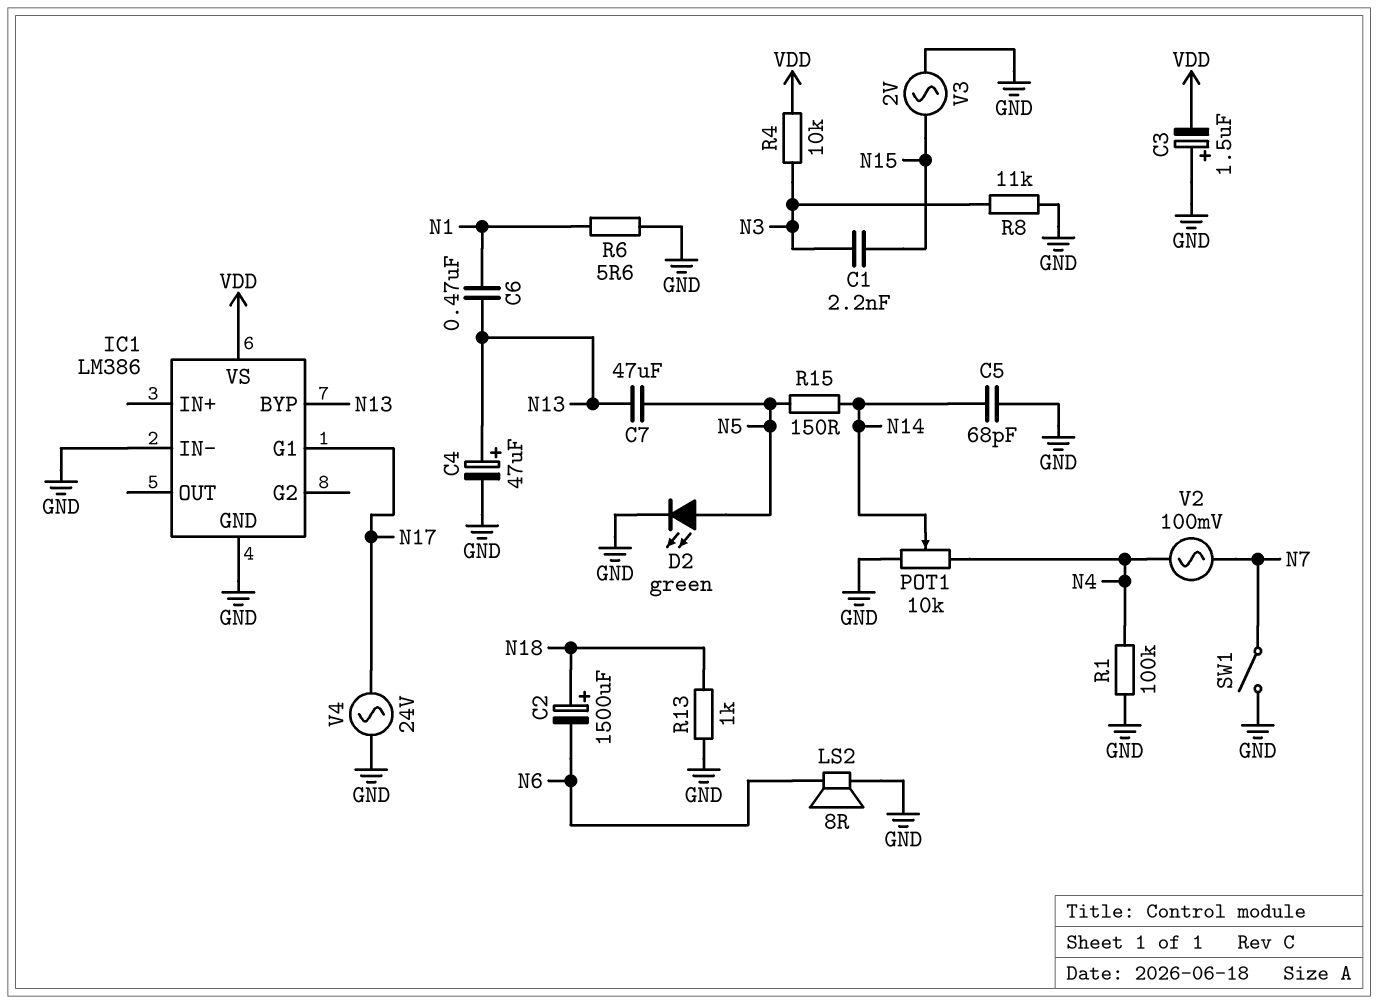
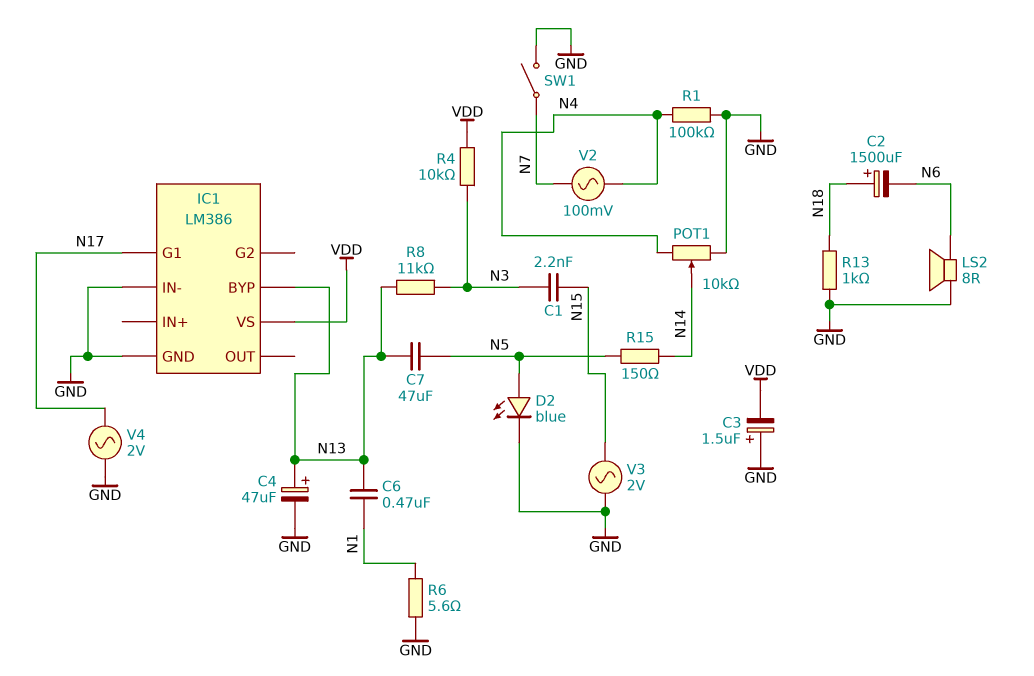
C5: 68pF (GND, N14) -> none
D2: LED green (A N5, K GND) -> LED blue (A N5, K GND)
R8: 11k (GND, N3) -> 11k (N3, N13)
V4: AC 24V (GND, N17) -> AC 2V (GND, N17)

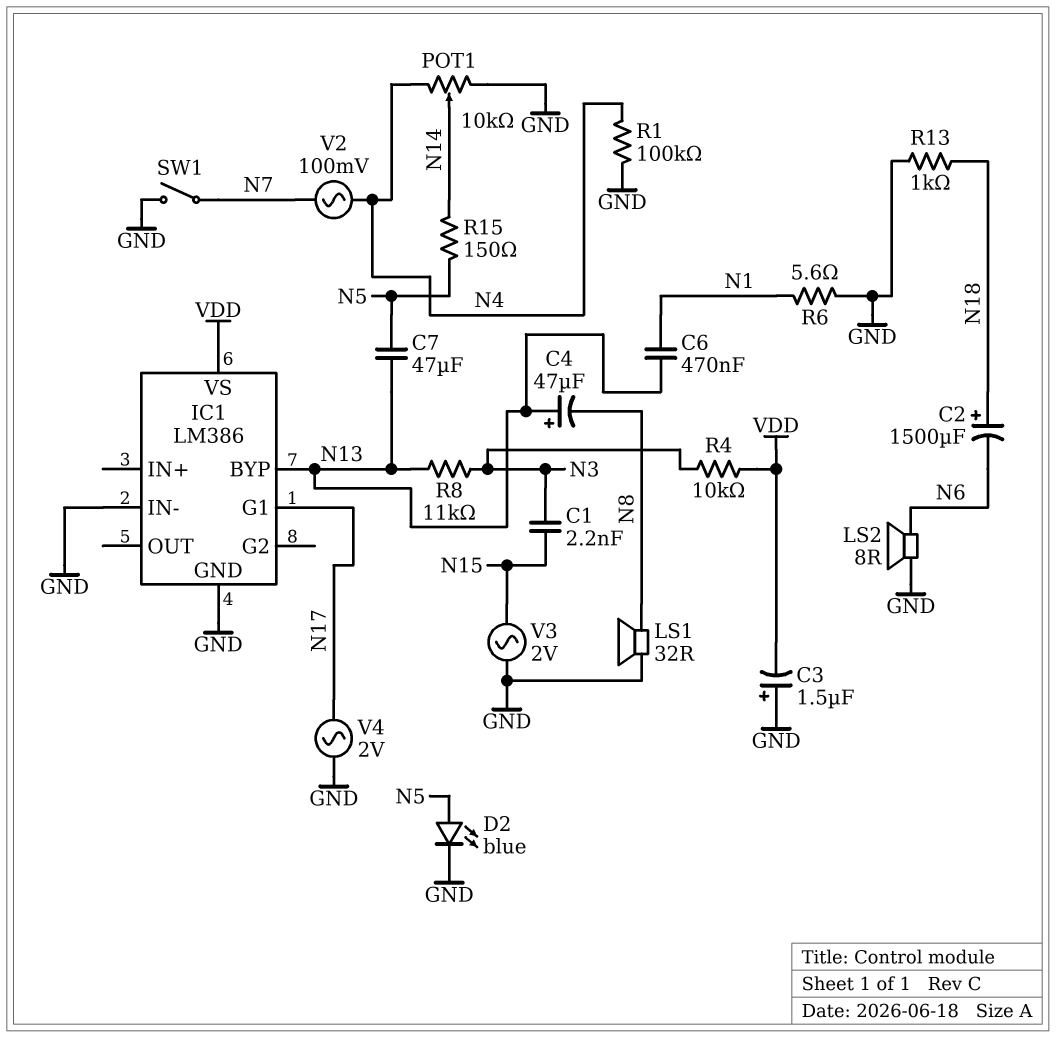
C4: 47uF (plus N13, minus GND) -> 47uF (plus N13, minus N8)
LS1: none -> speaker 32R (GND, N8)

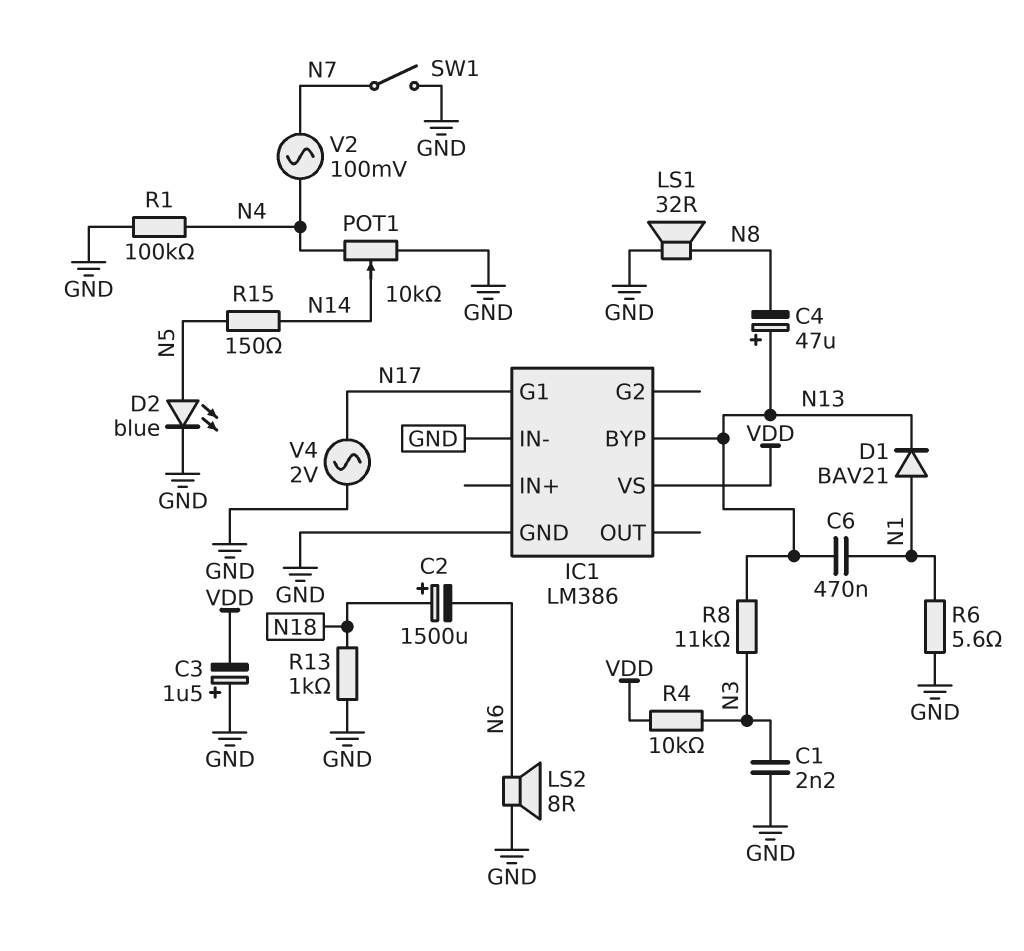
C1: 2.2nF (N3, N15) -> 2.2nF (GND, N3)
C7: 47uF (N5, N13) -> none
D1: none -> diode BAV21 (A N1, K N13)
V3: AC 2V (GND, N15) -> none

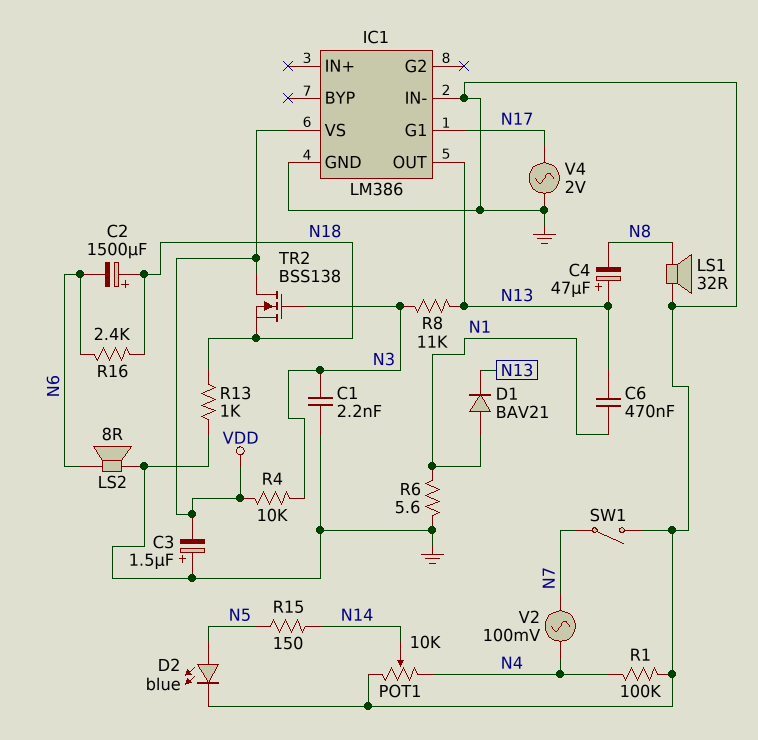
IC1 pin BYP: N13 -> none
IC1 pin OUT: none -> N13
R16: none -> 2.4k (N6, N18)
TR2: none -> NMOS BSS138 (G N3, D VDD, S N18)

